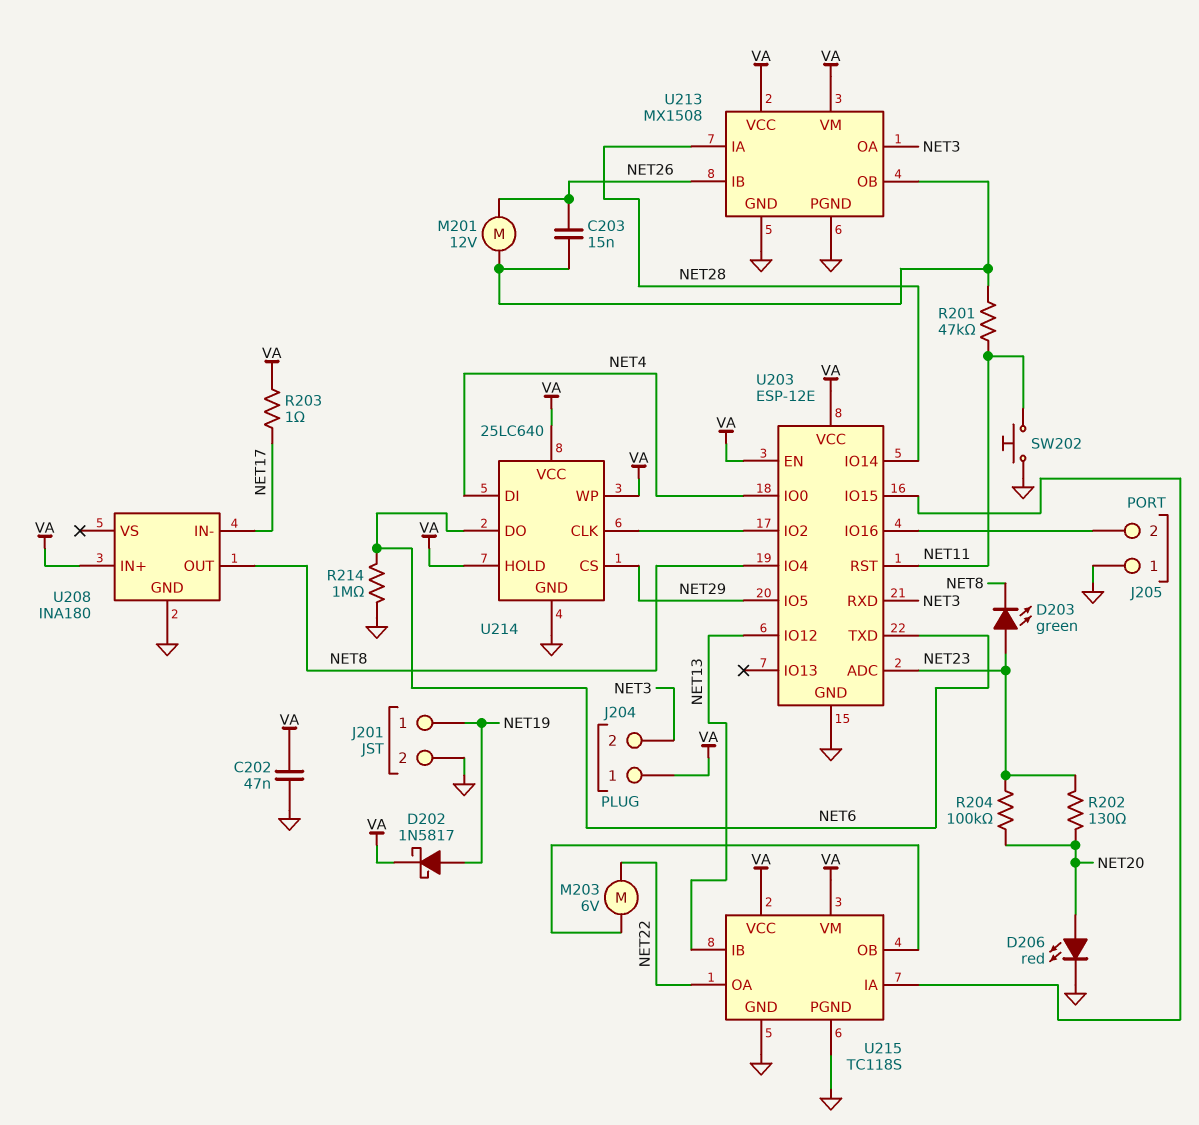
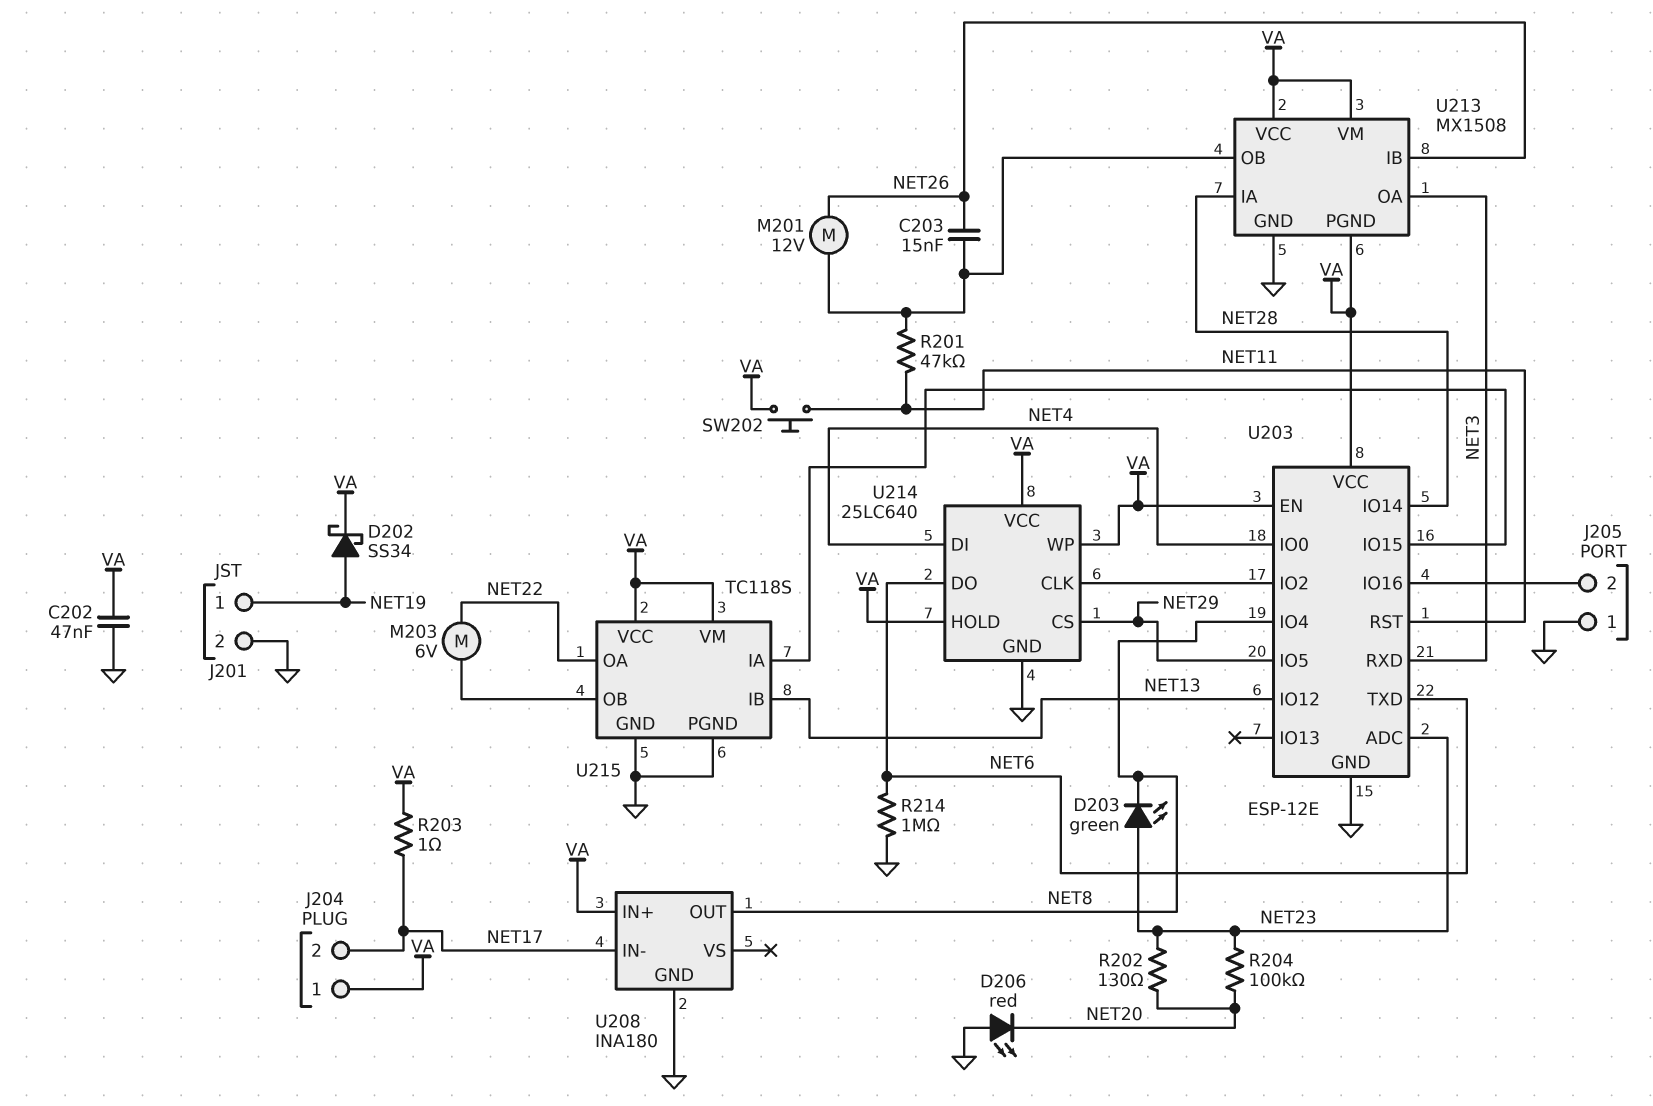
D202: schottky 1N5817 (A NET19, K VA) -> schottky SS34 (A NET19, K VA)
D206: LED red (A NET20, K GND) -> LED red (A GND, K NET20)
J204 pin 2: NET3 -> NET17
SW202: button (GND, NET11) -> button (NET11, VA)
U213 pin PGND: GND -> VA

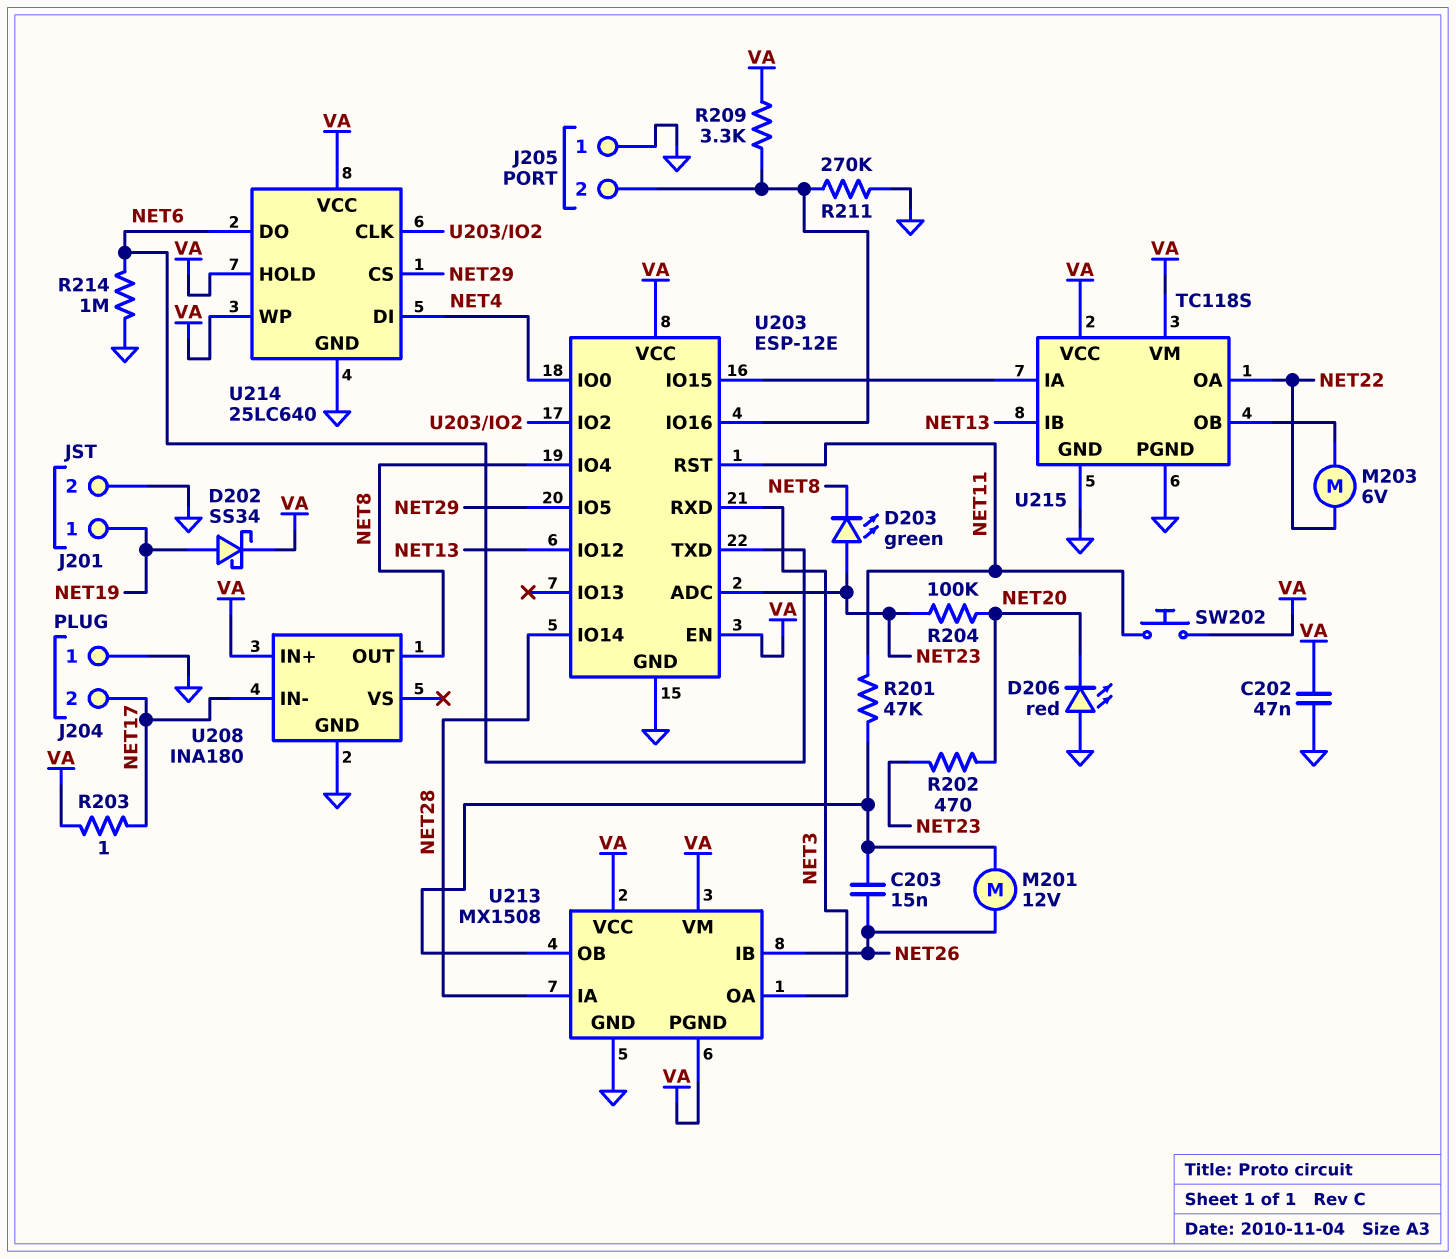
J204 pin 1: VA -> GND
R202: 130 (NET20, NET23) -> 470 (NET20, NET23)
R209: none -> 3.3k (J205/2, VA)
R211: none -> 270k (GND, J205/2)

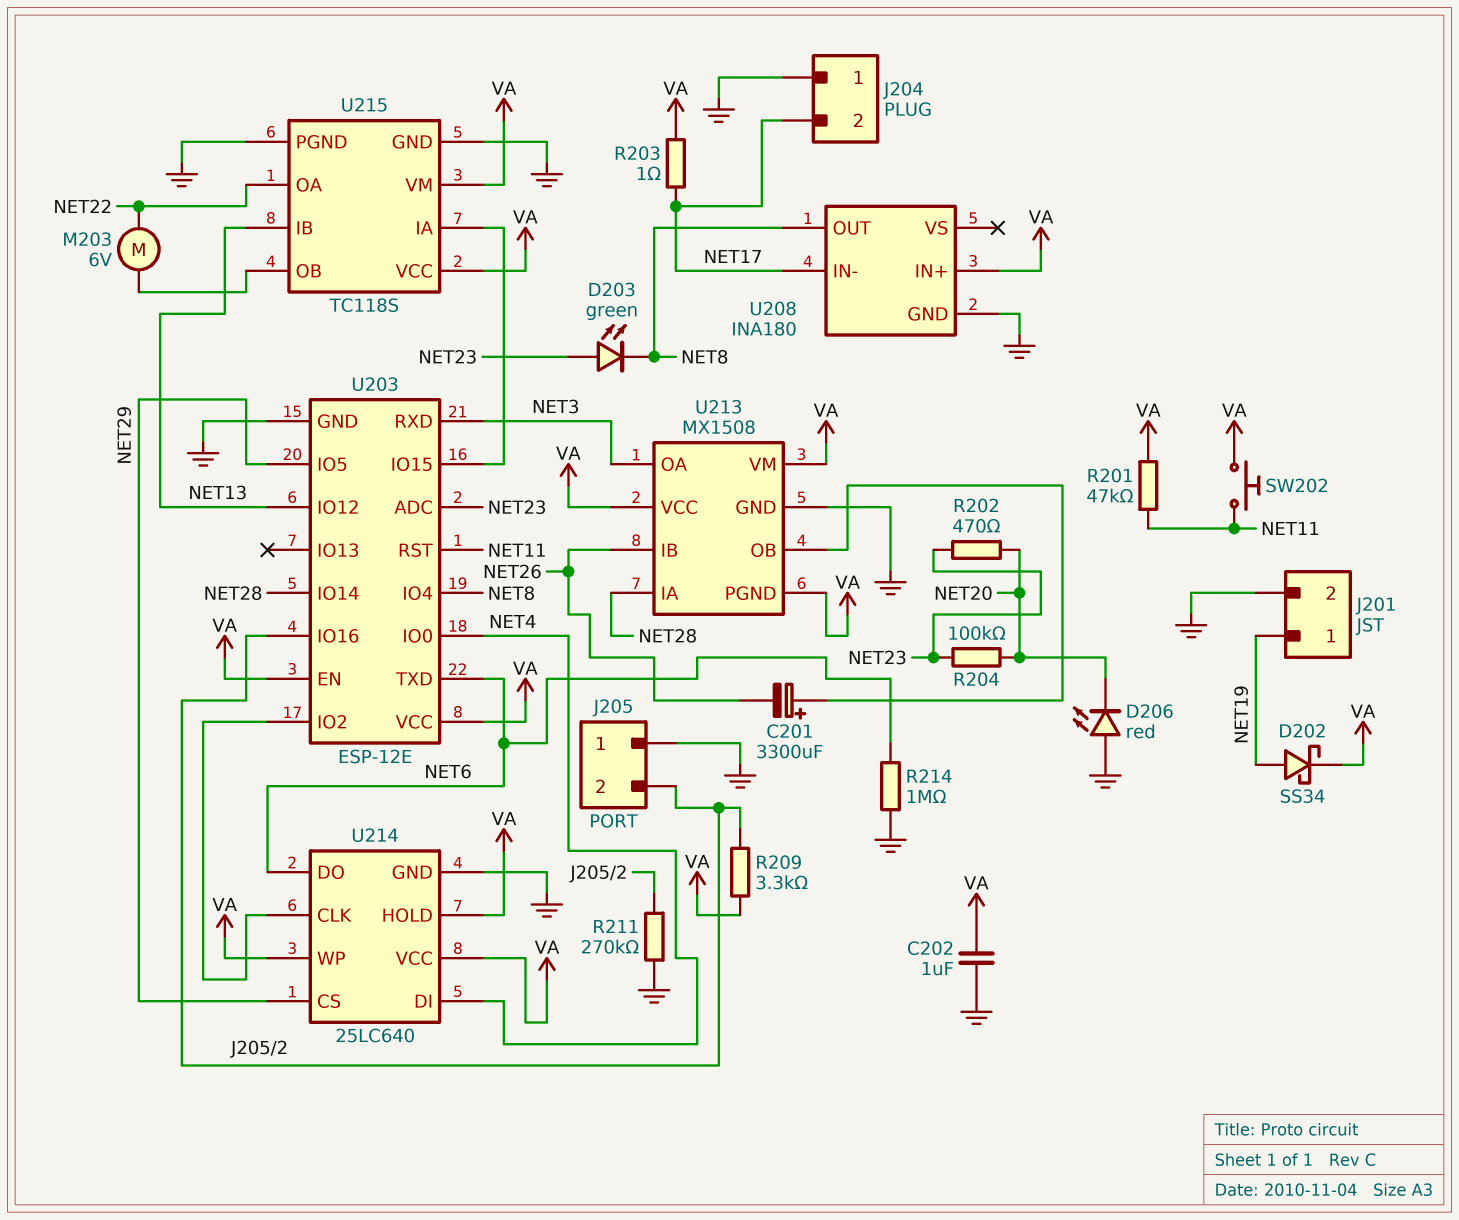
C201: none -> 3300uF (plus U213/OB, minus NET26)
C202: 47nF (GND, VA) -> 1uF (GND, VA)
C203: 15nF (NET26, U213/OB) -> none
M201: motor 12V (NET26, U213/OB) -> none
R201: 47k (NET11, U213/OB) -> 47k (NET11, VA)

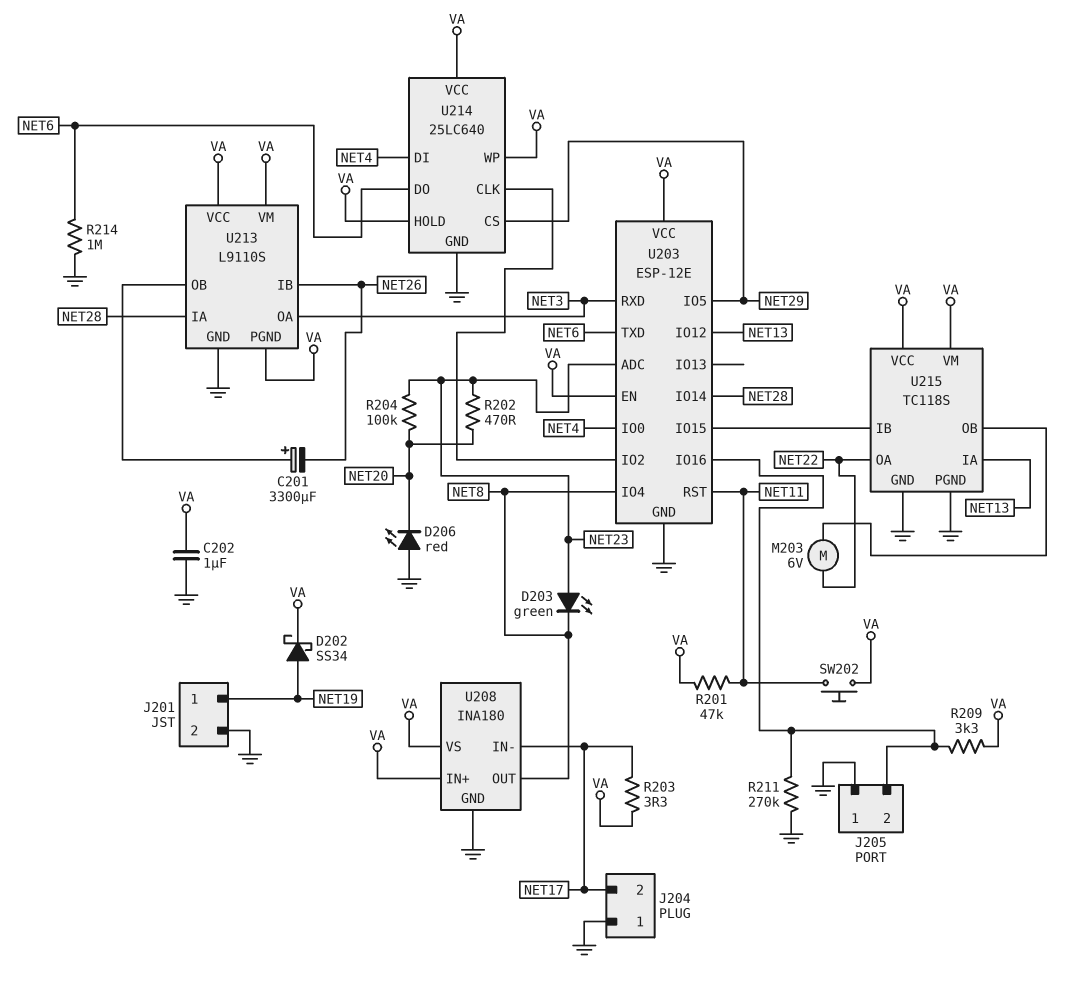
R203: 1 (NET17, VA) -> 3.3 (NET17, VA)
U208 pin VS: none -> VA
U213: MX1508 -> L9110S
U215 pin IA: U203/IO15 -> NET13
U215 pin IB: NET13 -> U203/IO15

